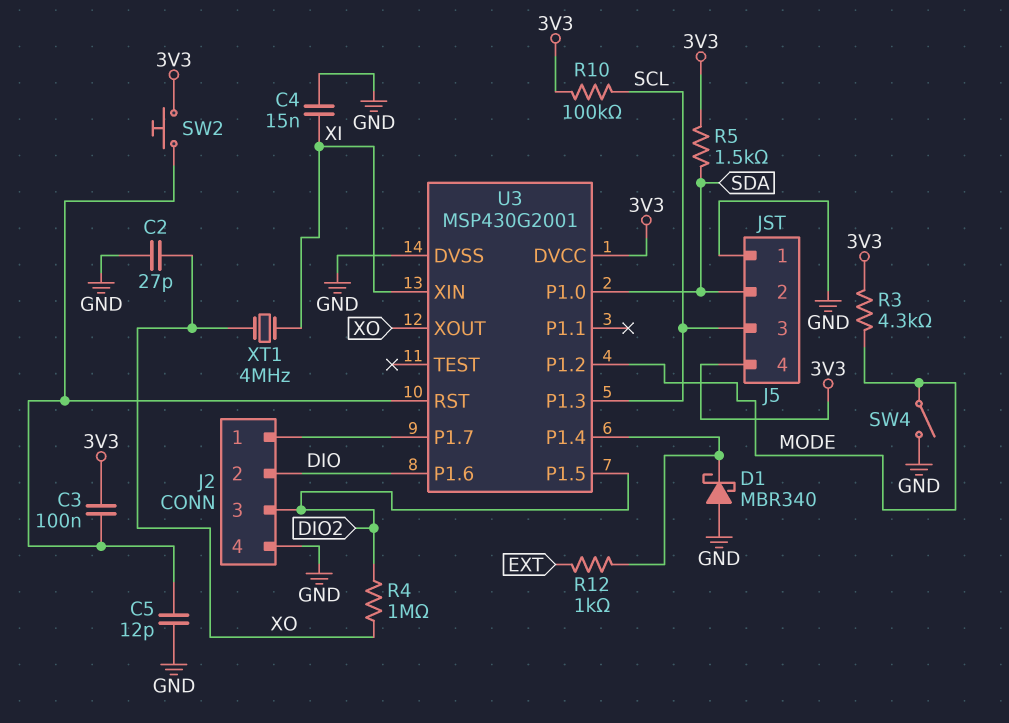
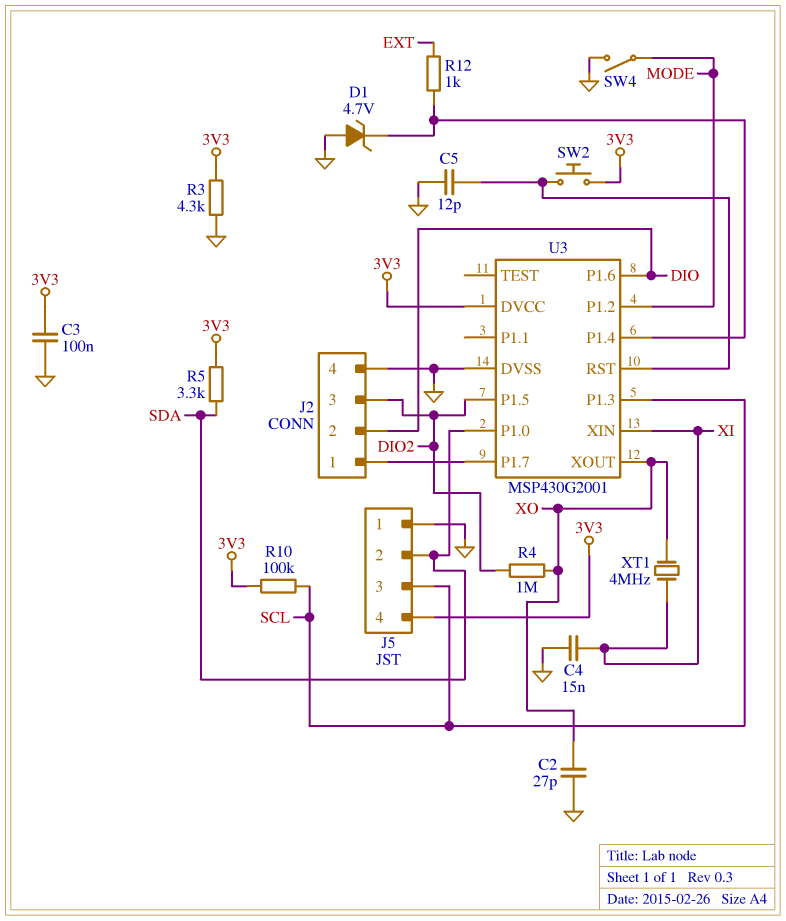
C3: 100nF (3V3, U3/RST) -> 100nF (3V3, GND)
D1: schottky MBR340 (A GND, K U3/P1.4) -> zener 4.7V (A GND, K U3/P1.4)
R3: 4.3k (3V3, MODE) -> 4.3k (3V3, GND)
R5: 1.5k (3V3, SDA) -> 3.3k (3V3, SDA)

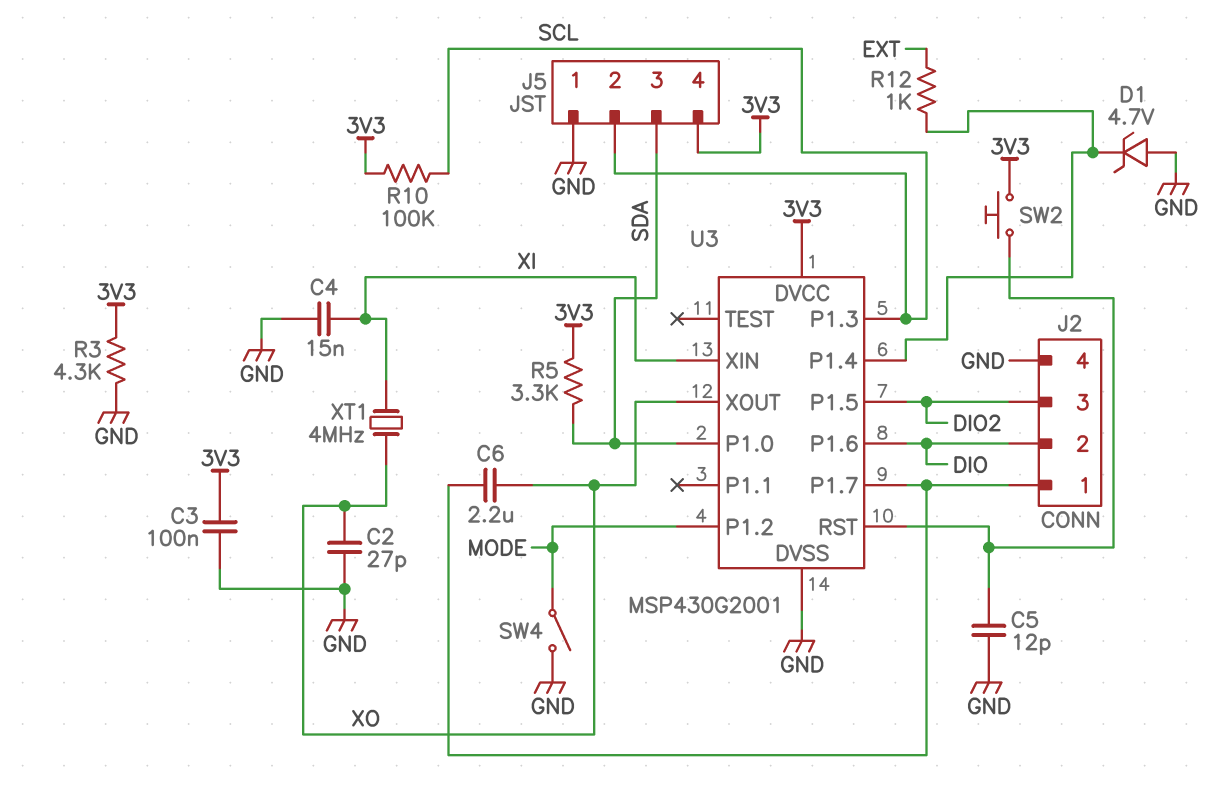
C6: none -> 2.2uF (J2/1, XO)
J5 pin 2: SDA -> SCL
J5 pin 3: SCL -> SDA
R4: 1M (DIO2, XO) -> none

